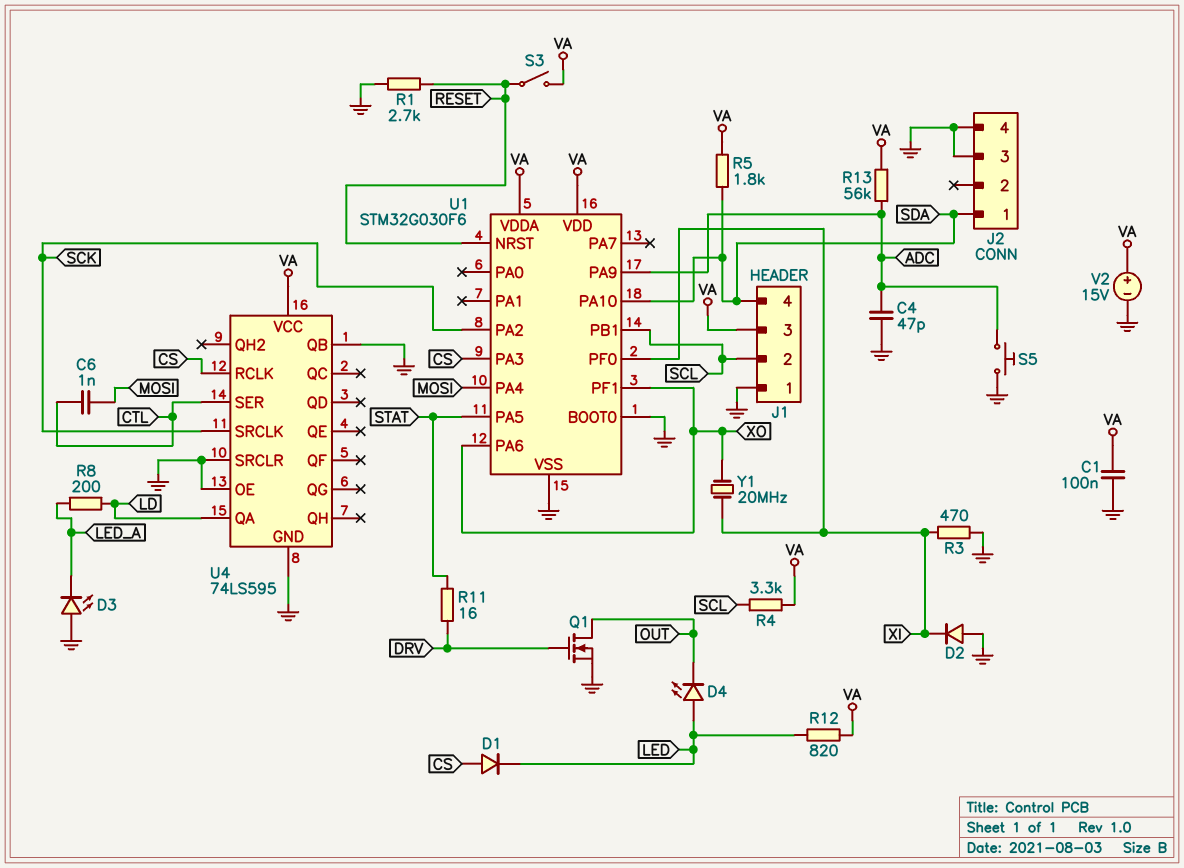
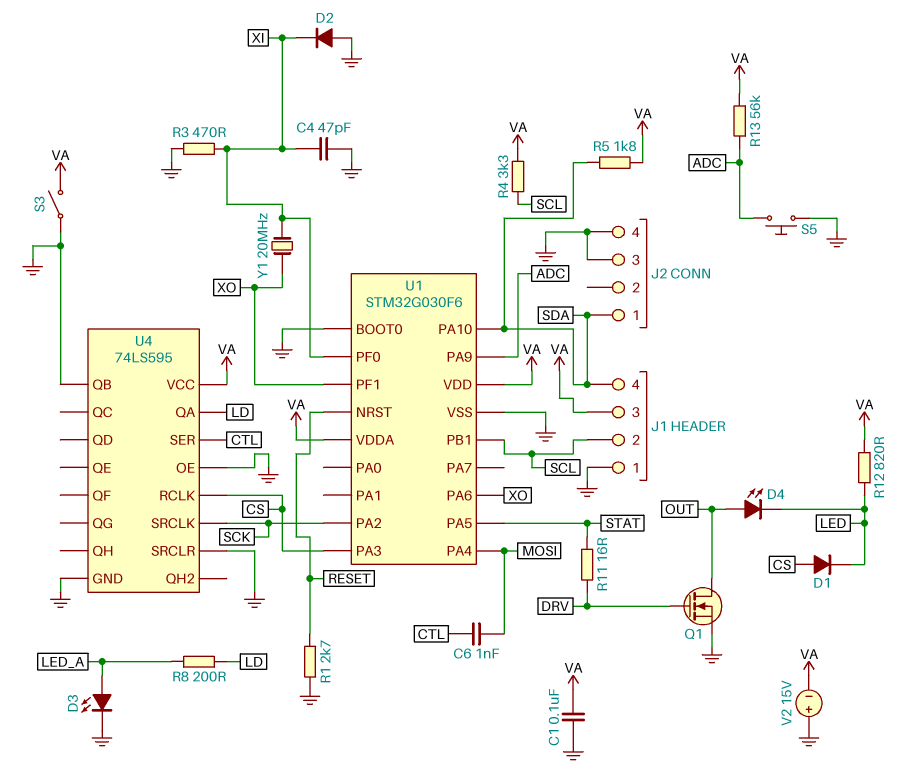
C4: 47pF (ADC, GND) -> 47pF (GND, XI)
D3: LED (A GND, K LED_A) -> LED (A LED_A, K GND)
D4: LED (A LED, K OUT) -> LED (A OUT, K LED)
S3: switch (RESET, VA) -> switch (GND, VA)
V2: 15V (plus VA, minus GND) -> 15V (plus GND, minus VA)

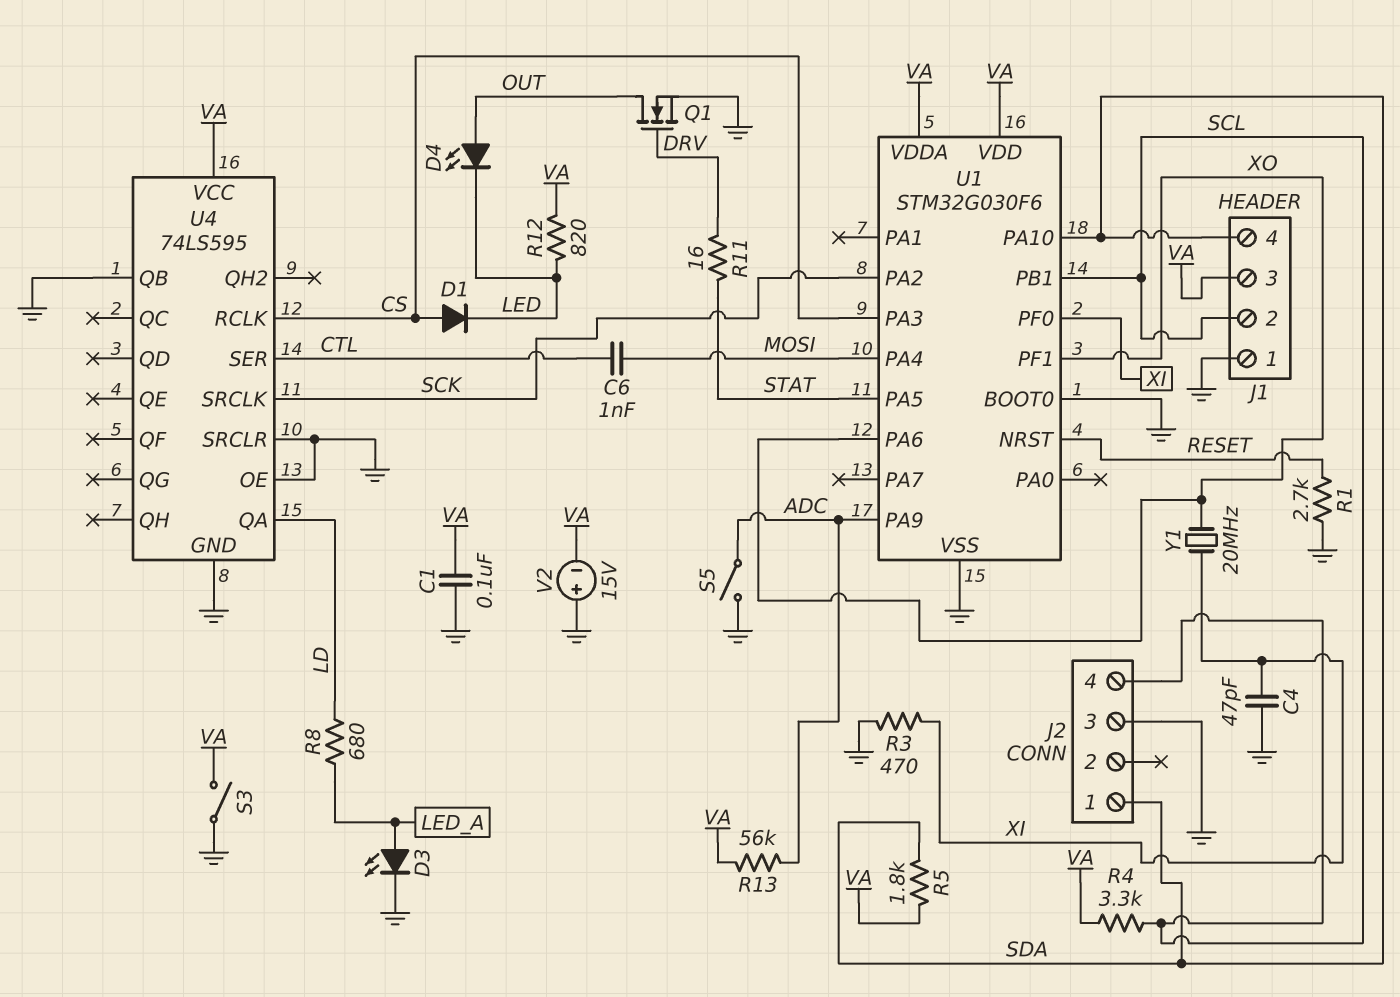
D2: diode (A GND, K XI) -> none
J2 pin 4: GND -> SCL
R8: 200 (LD, LED_A) -> 680 (LD, LED_A)
S5: button (ADC, GND) -> switch (ADC, GND)

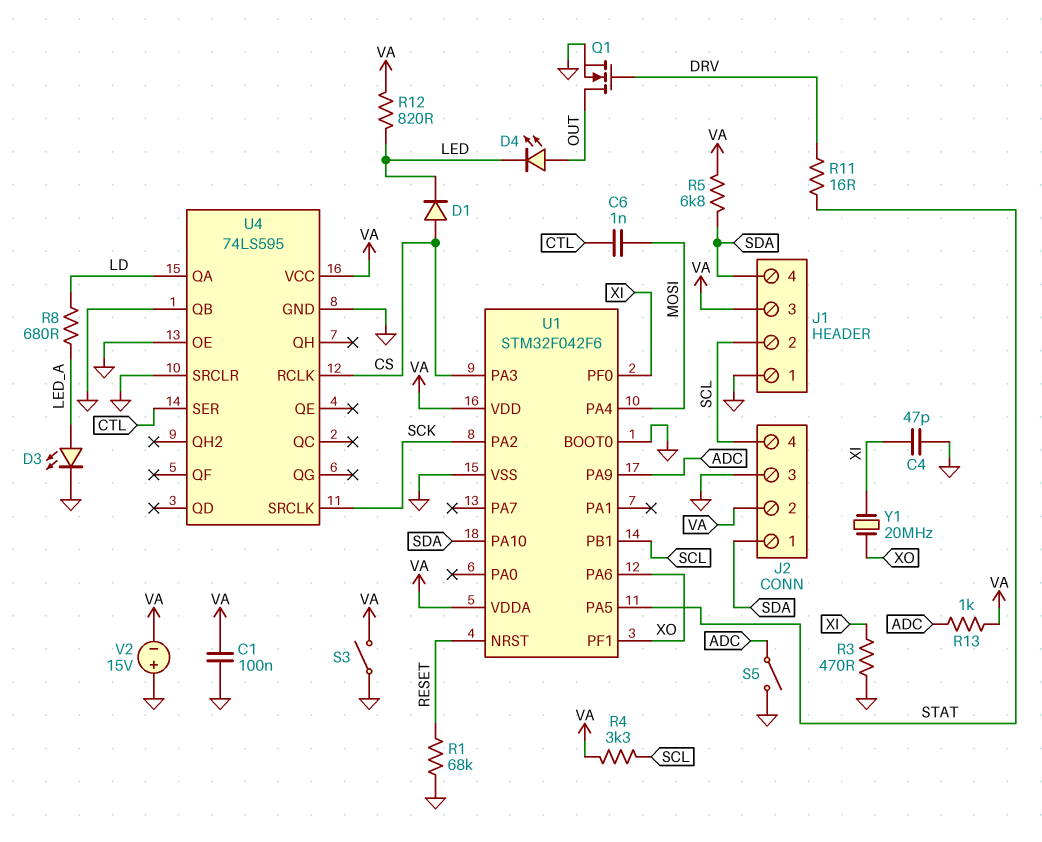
J2 pin 2: none -> VA
R1: 2.7k (GND, RESET) -> 68k (GND, RESET)
R5: 1.8k (SDA, VA) -> 6.8k (SDA, VA)
R13: 56k (ADC, VA) -> 1k (ADC, VA)
U1: STM32G030F6 -> STM32F042F6

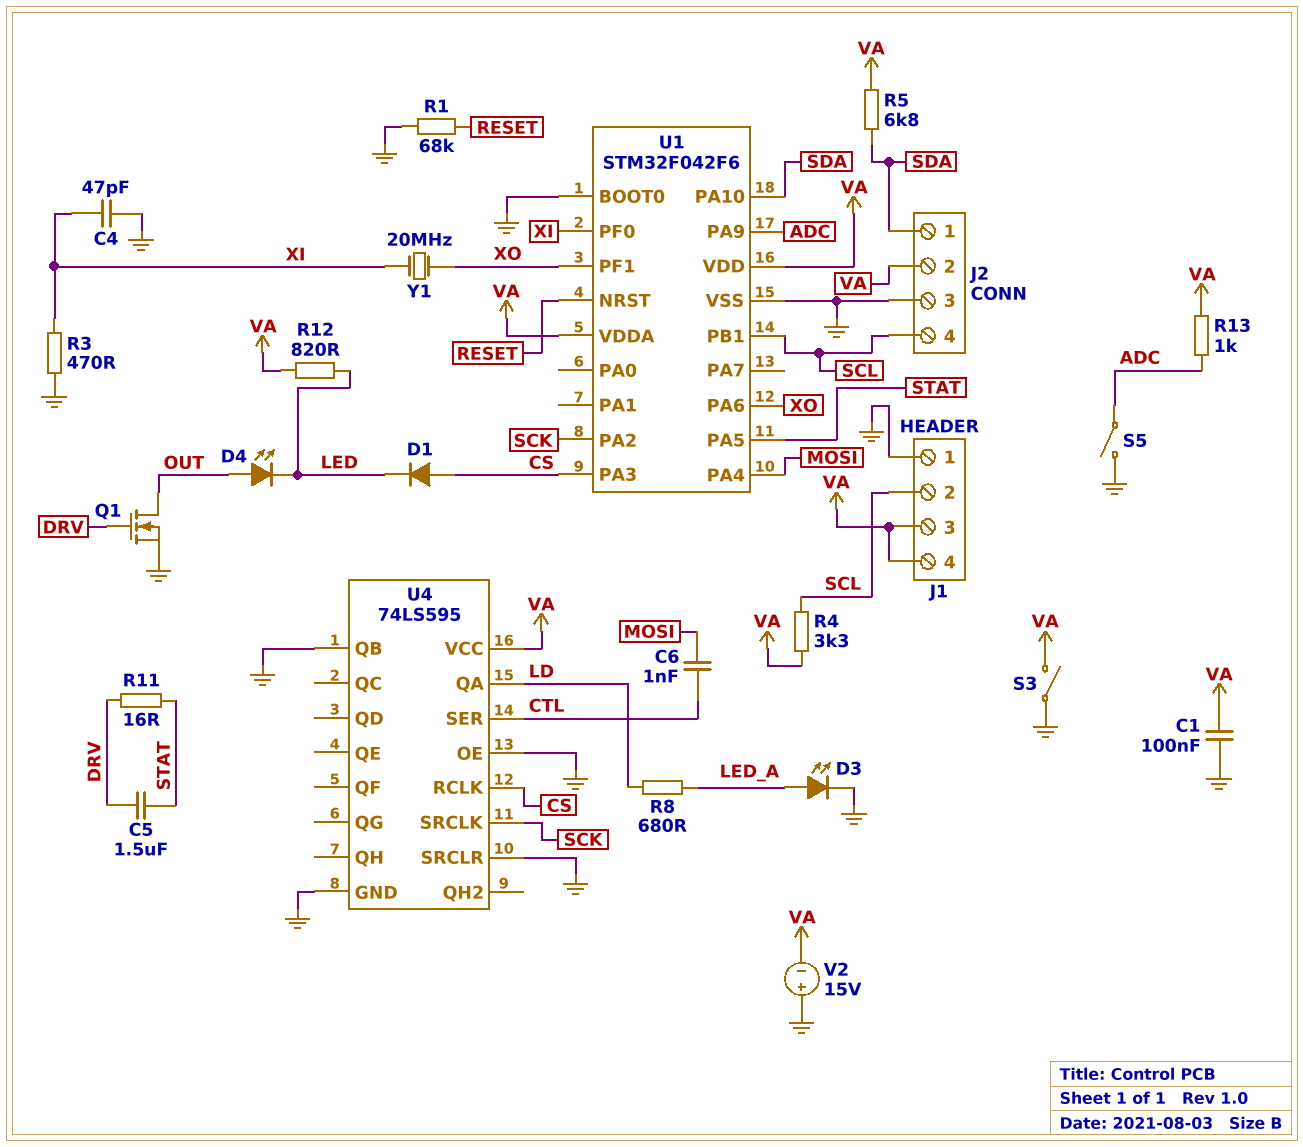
C5: none -> 1.5uF (DRV, STAT)
J1 pin 4: SDA -> VA

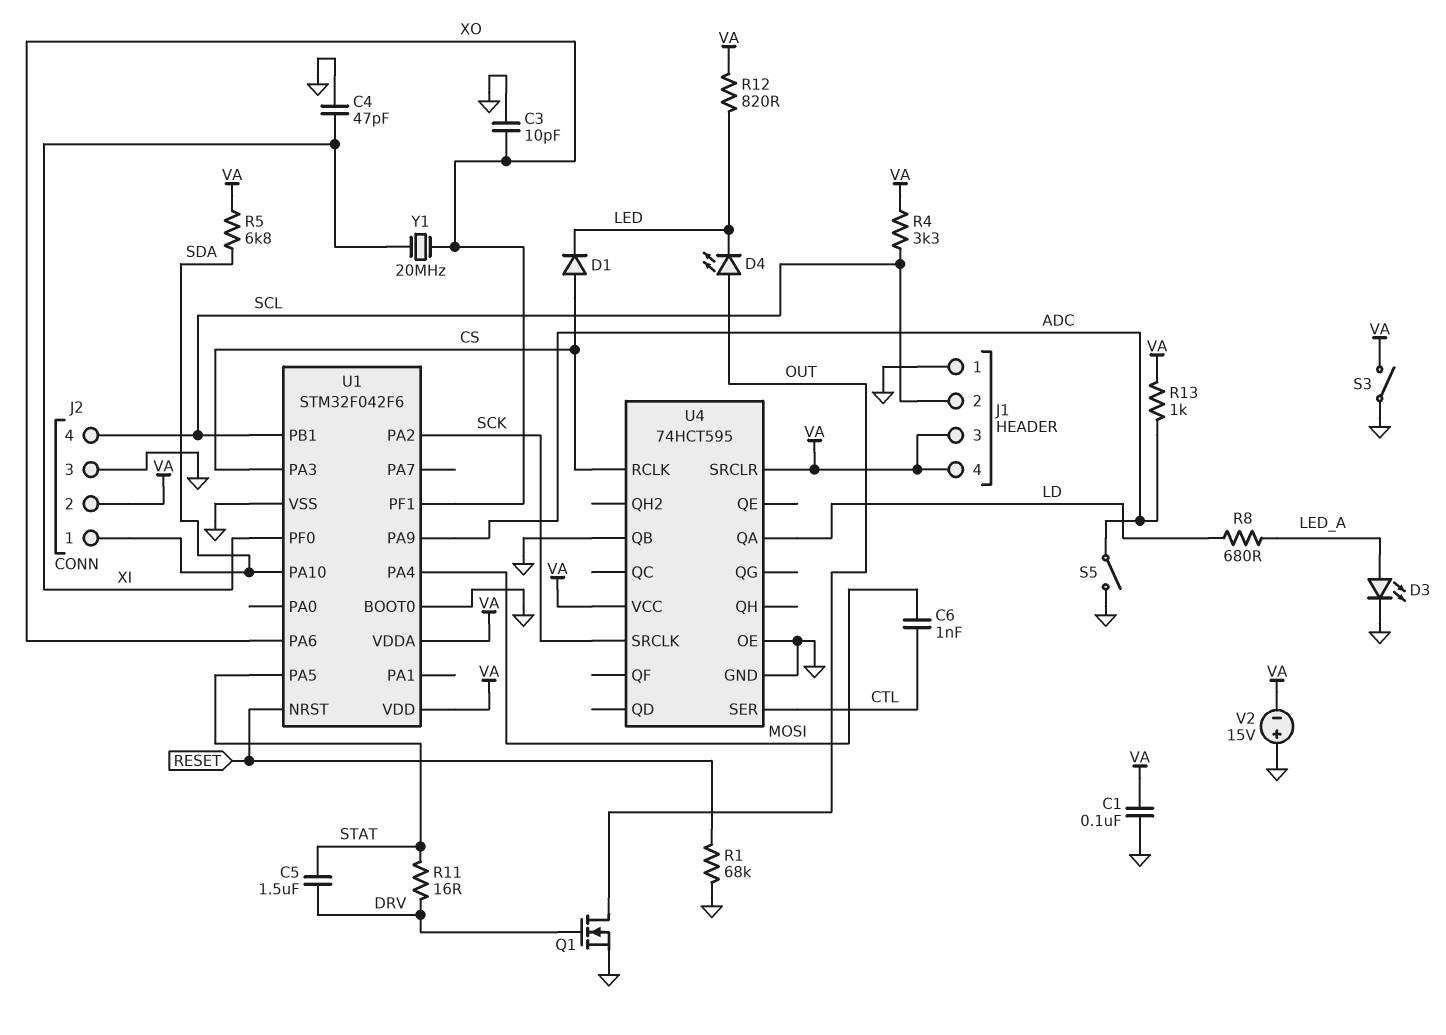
C3: none -> 10pF (GND, XO)
R3: 470 (GND, XI) -> none
U4: 74LS595 -> 74HCT595
U4 pin SRCLR: GND -> VA

